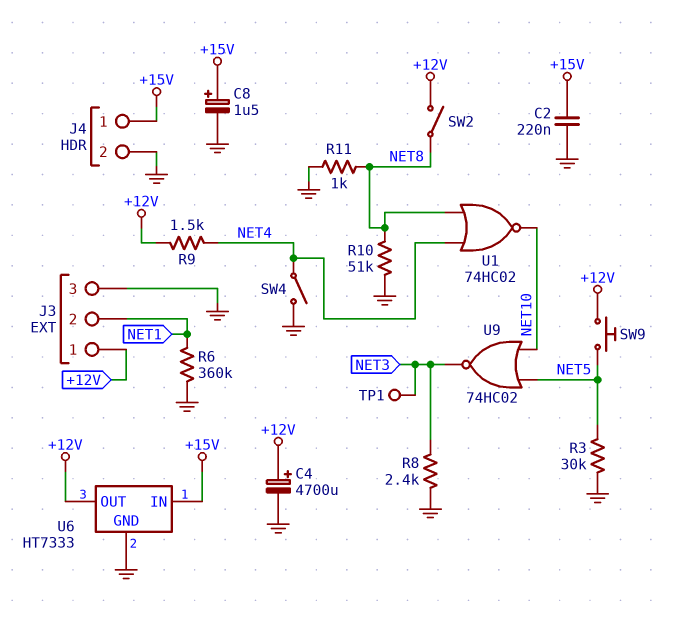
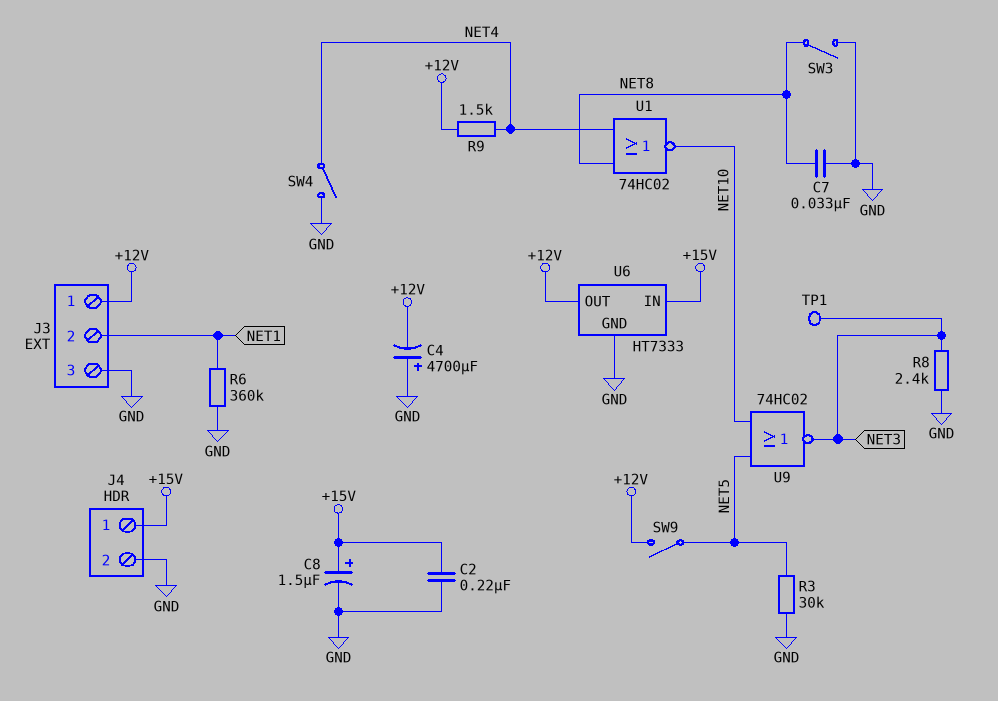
C4: 4700uF (plus +12V, minus GND) -> 4700uF (plus GND, minus +12V)
C7: none -> 33nF (GND, NET8)
R10: 51k (GND, NET8) -> none
R11: 1k (GND, NET8) -> none
SW2: switch (+12V, NET8) -> none
SW3: none -> switch (GND, NET8)
SW9: button (+12V, NET5) -> switch (+12V, NET5)

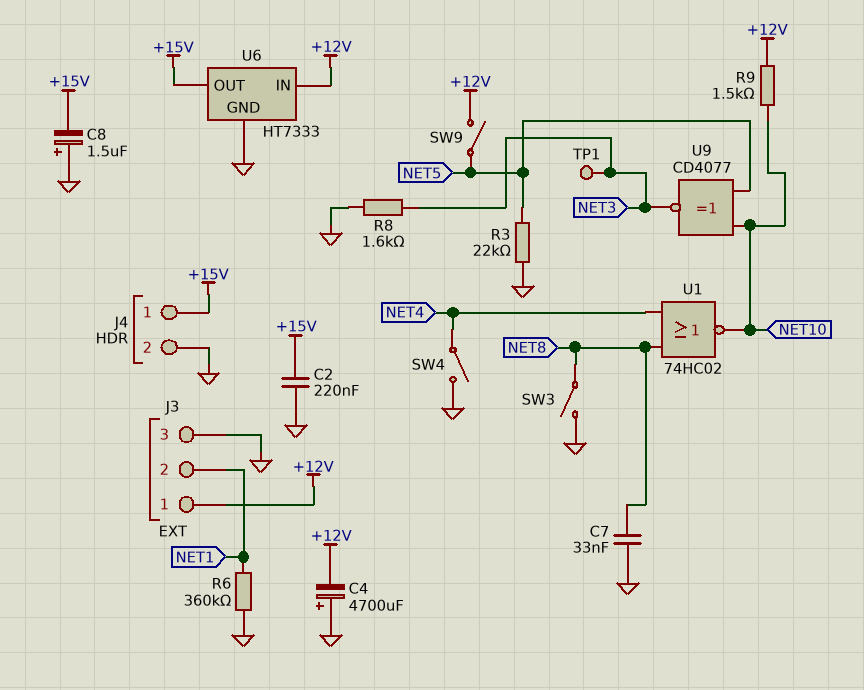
C8: 1.5uF (plus +15V, minus GND) -> 1.5uF (plus GND, minus +15V)
R3: 30k (GND, NET5) -> 22k (GND, NET5)
R8: 2.4k (GND, NET3) -> 1.6k (GND, NET3)
R9: 1.5k (+12V, NET4) -> 1.5k (+12V, NET10)
U6 pin IN: +15V -> +12V
U6 pin OUT: +12V -> +15V
U9: NOR 74HC02 (in NET5, in NET10, out NET3) -> XNOR CD4077 (in NET5, in NET10, out NET3)

